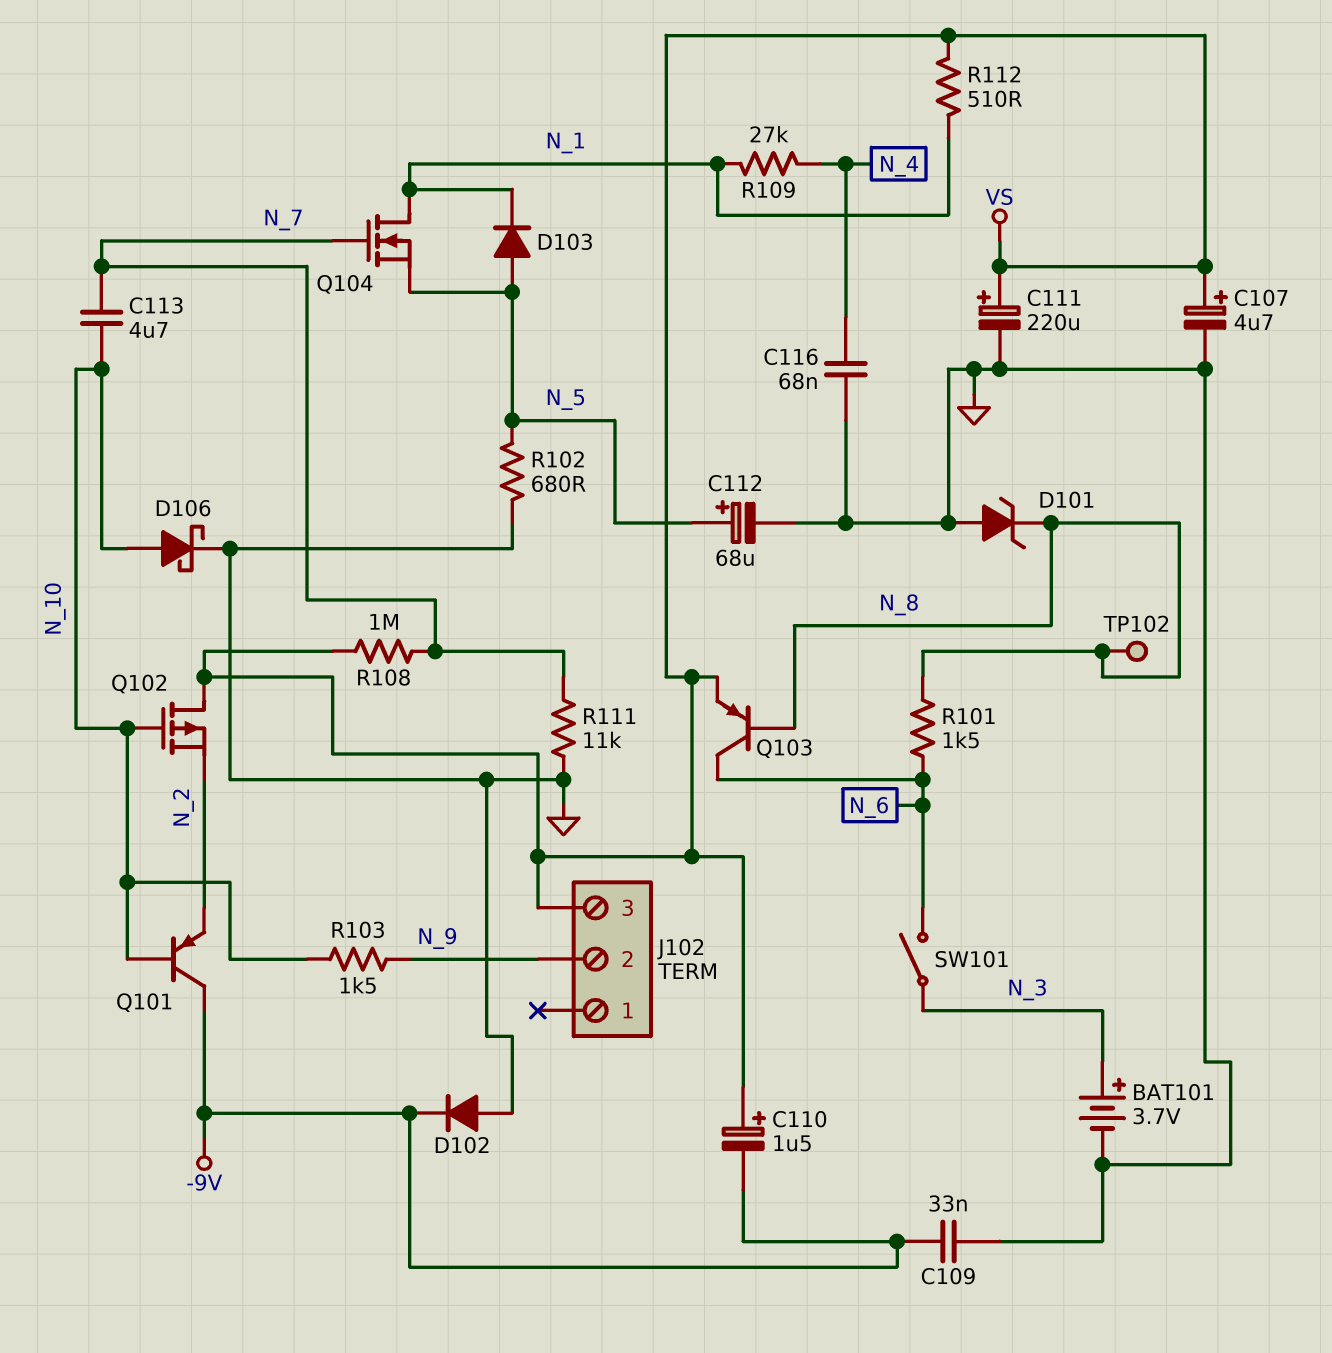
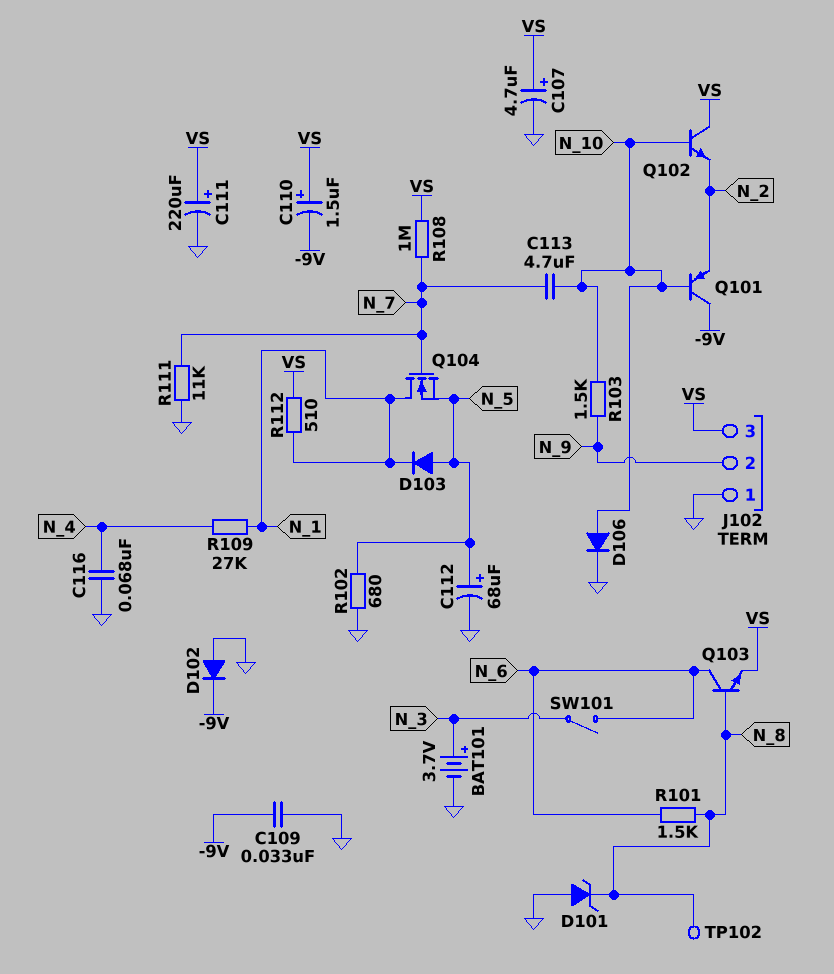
D106: schottky (A N_10, K GND) -> diode (A N_10, K GND)
J102 pin 1: none -> GND
Q102: PMOS (G N_10, D VS, S N_2) -> NPN (B N_10, C VS, E N_2)
Q103: PNP (B N_8, C N_6, E VS) -> NPN (B N_8, C N_6, E VS)

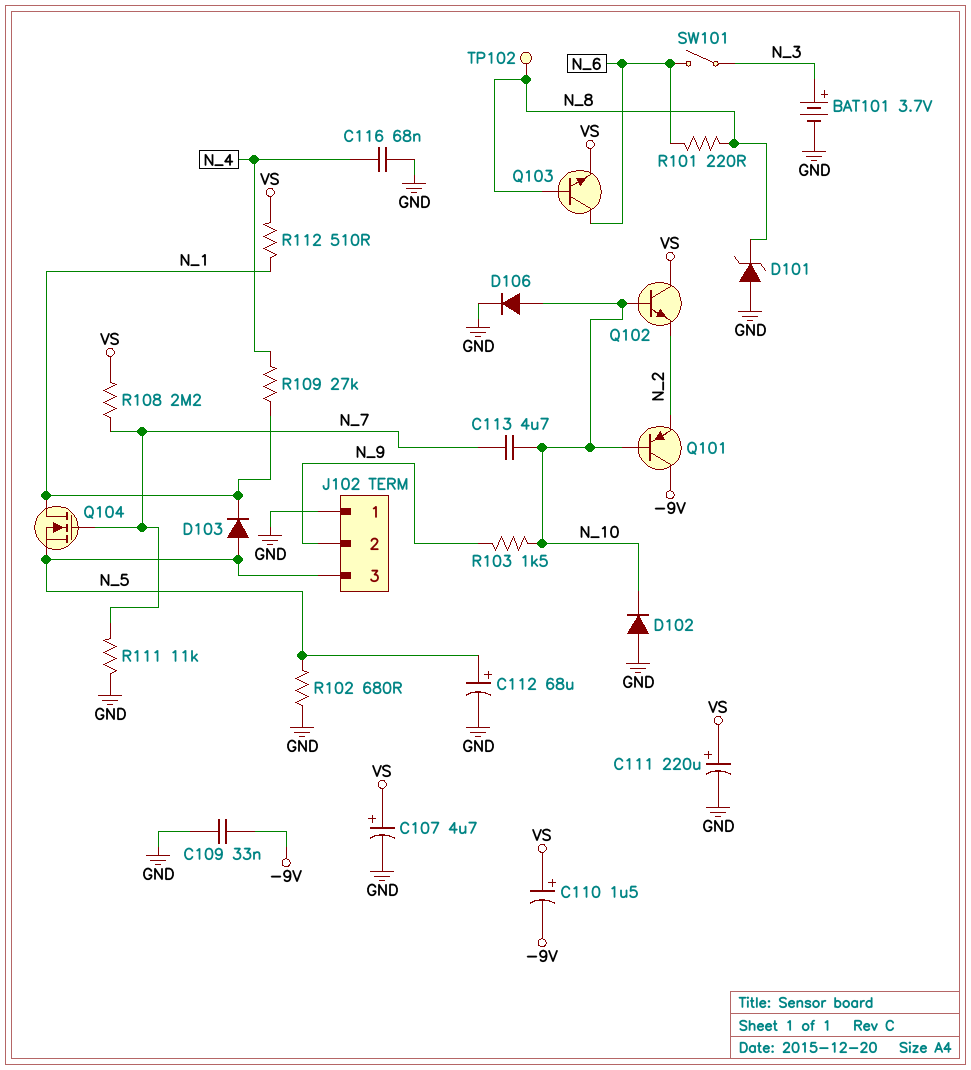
D102: diode (A GND, K -9V) -> diode (A GND, K N_10)
J102 pin 3: VS -> N_5
R101: 1.5k (N_6, N_8) -> 220 (N_6, N_8)
R108: 1M (N_7, VS) -> 2.2M (N_7, VS)

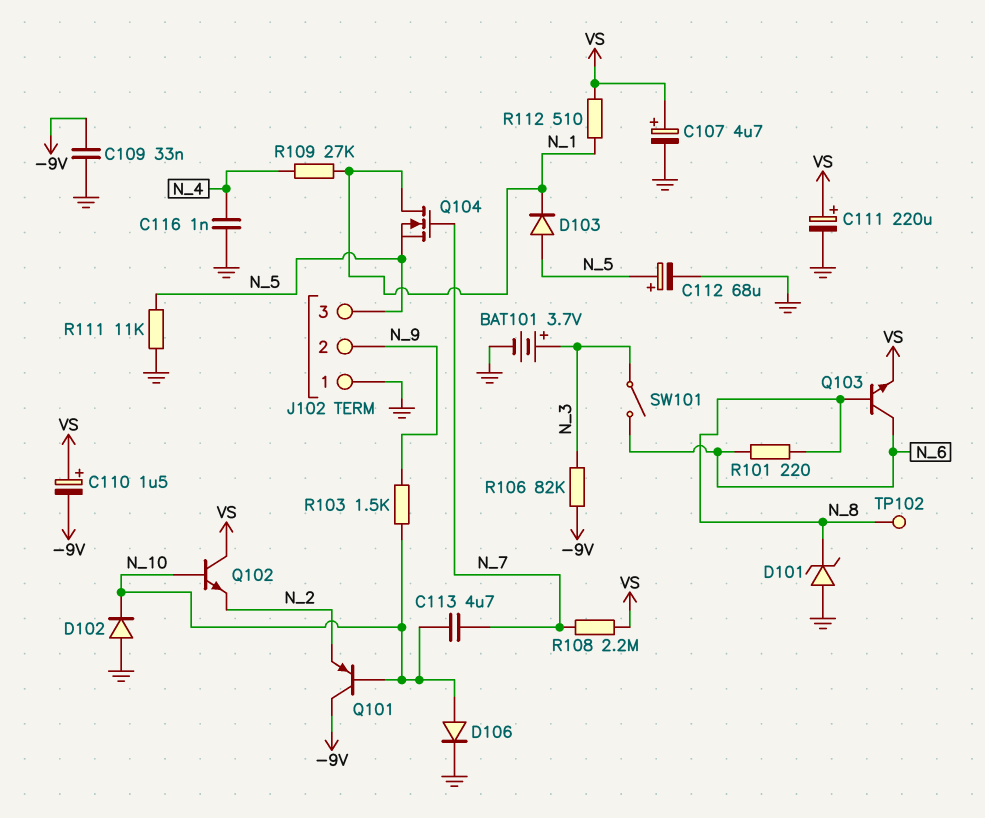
C116: 68nF (GND, N_4) -> 1nF (GND, N_4)
R102: 680 (GND, N_5) -> none
R106: none -> 82k (-9V, N_3)
R111: 11k (GND, N_7) -> 11k (GND, N_5)

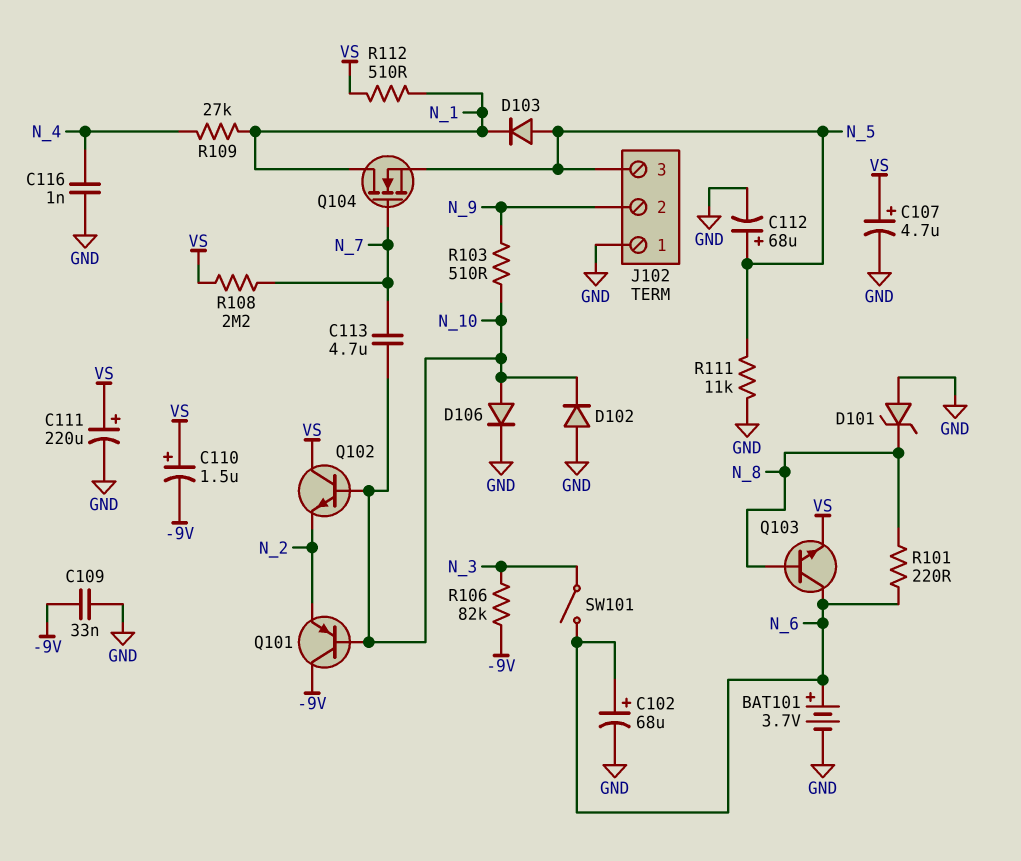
BAT101: 3.7V (plus N_3, minus GND) -> 3.7V (plus N_6, minus GND)
C102: none -> 68uF (plus N_6, minus GND)
R103: 1.5k (N_9, N_10) -> 510 (N_9, N_10)
TP102: test point (N_8) -> none

